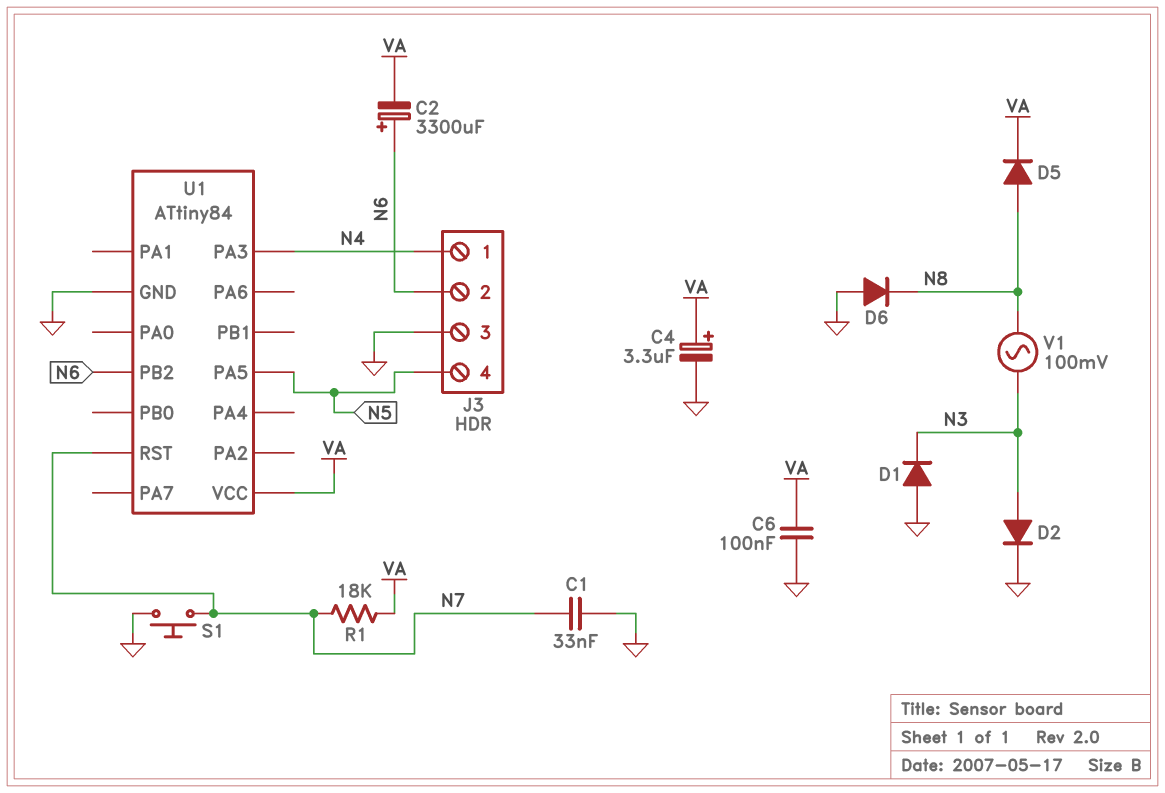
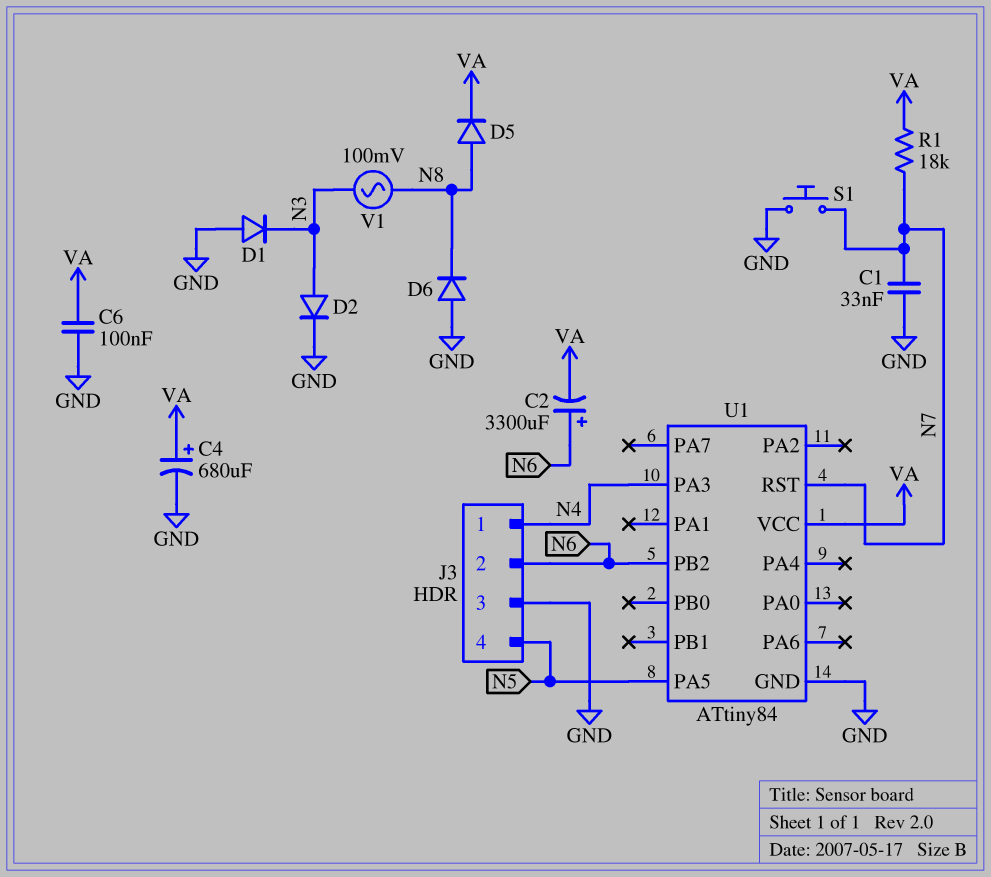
C4: 3.3uF (plus VA, minus GND) -> 680uF (plus VA, minus GND)

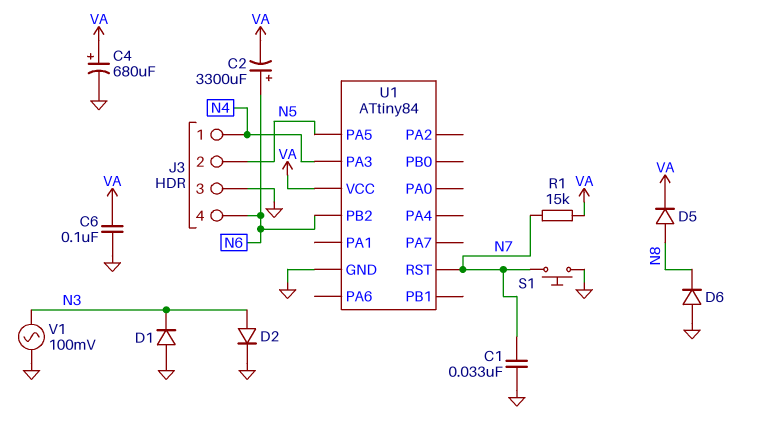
J3 pin 2: N6 -> N5
J3 pin 4: N5 -> N6
R1: 18k (N7, VA) -> 15k (N7, VA)
V1: AC 100mV (N3, N8) -> AC 100mV (GND, N3)

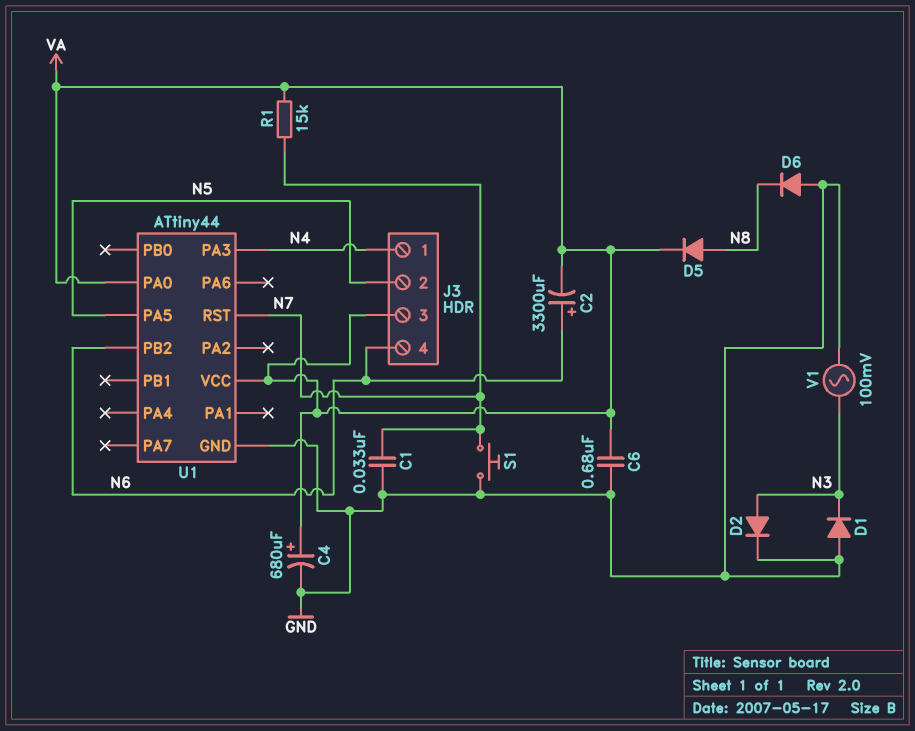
C6: 100nF (GND, VA) -> 680nF (GND, VA)
J3 pin 3: GND -> VA
U1: ATtiny84 -> ATtiny44
U1 pin PA0: none -> VA

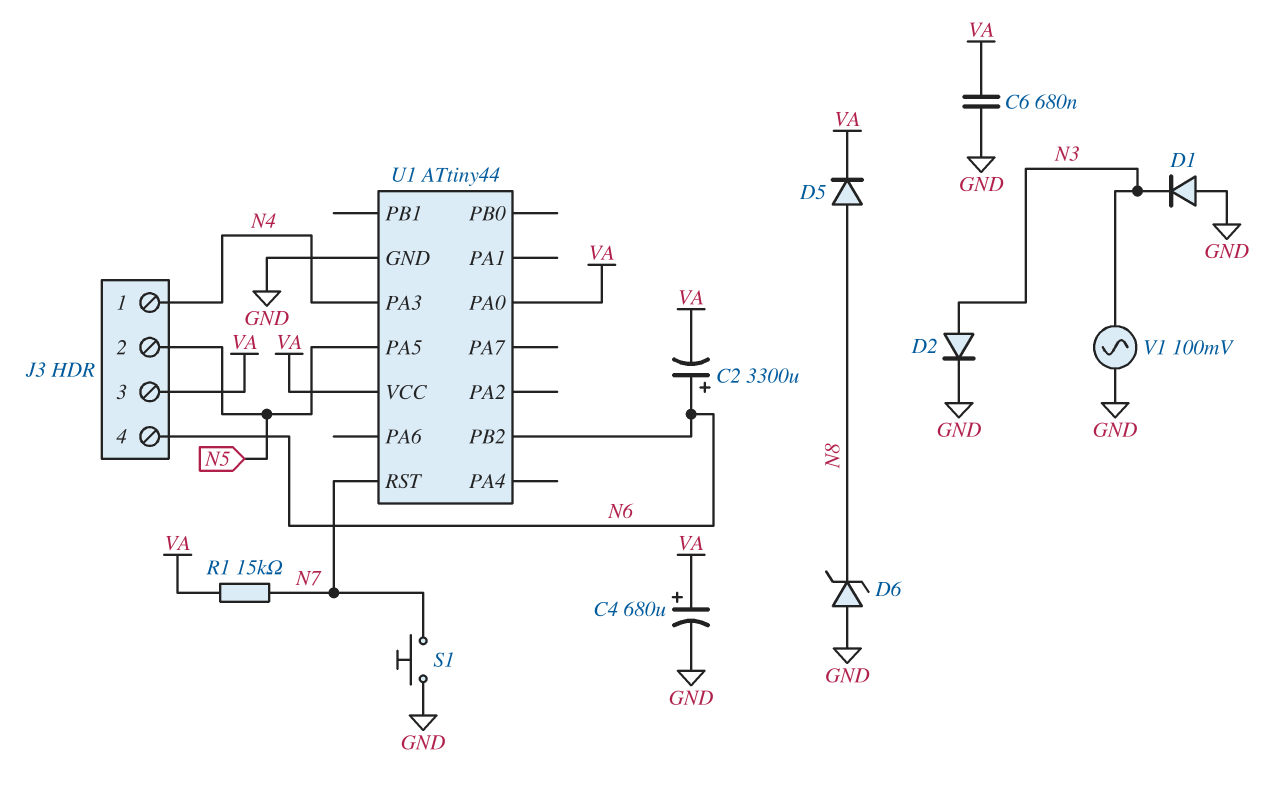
C1: 33nF (GND, N7) -> none
D6: diode (A GND, K N8) -> zener (A GND, K N8)

